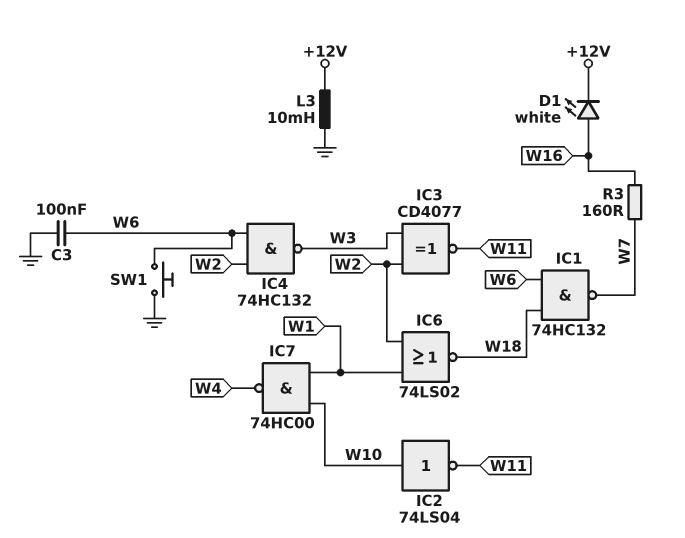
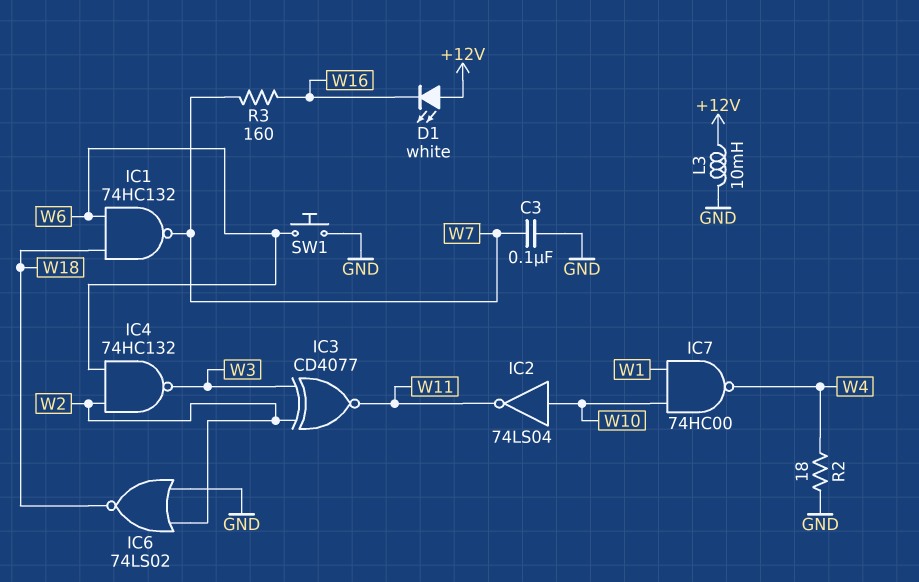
C3: 100nF (GND, W6) -> 100nF (GND, W7)
D1: LED white (A W16, K +12V) -> LED white (A +12V, K W16)
IC6: NOR 74LS02 (in W1, in W2, out W18) -> NOR 74LS02 (in GND, in W2, out W18)
R2: none -> 18 (GND, W4)

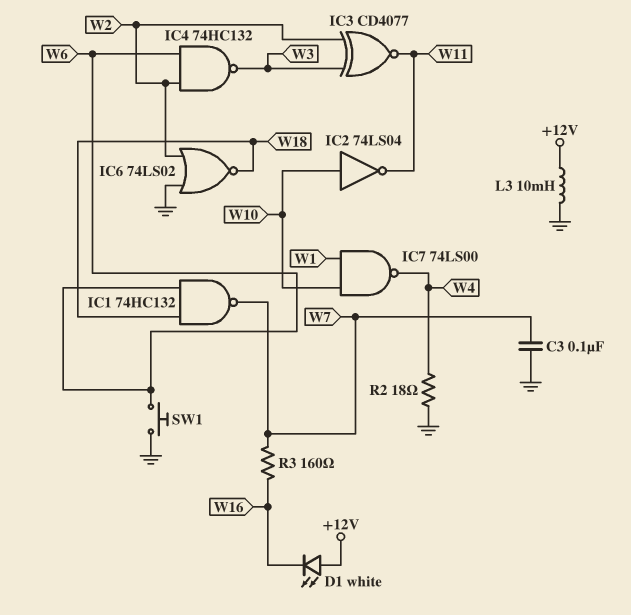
IC7: NAND 74HC00 (in W1, in W10, out W4) -> NAND 74LS00 (in W1, in W10, out W4)

